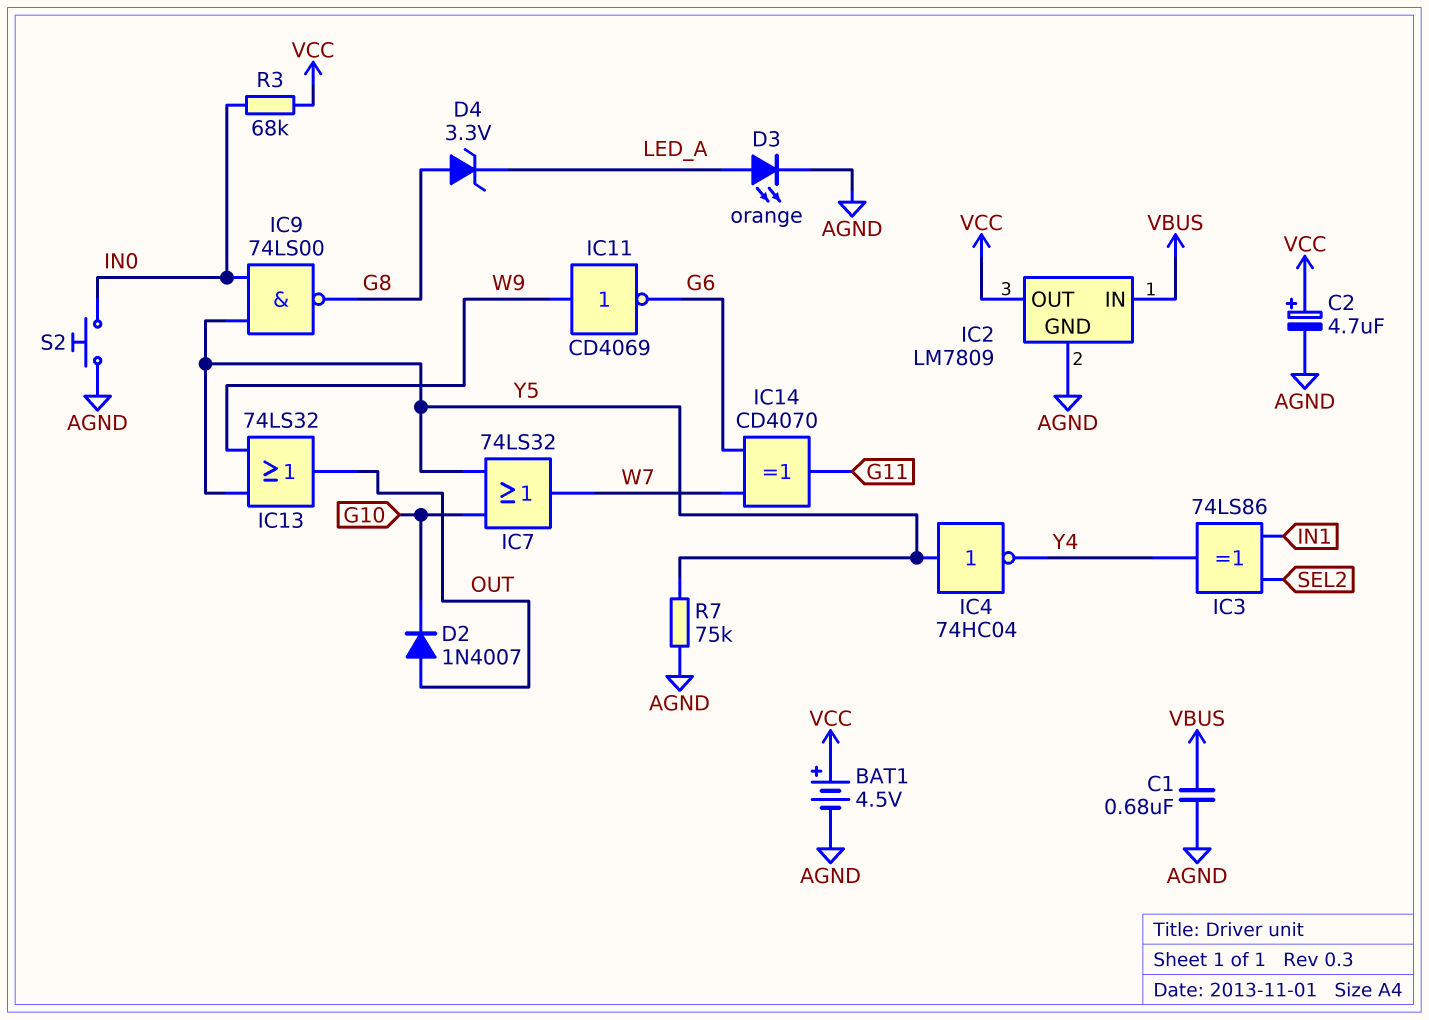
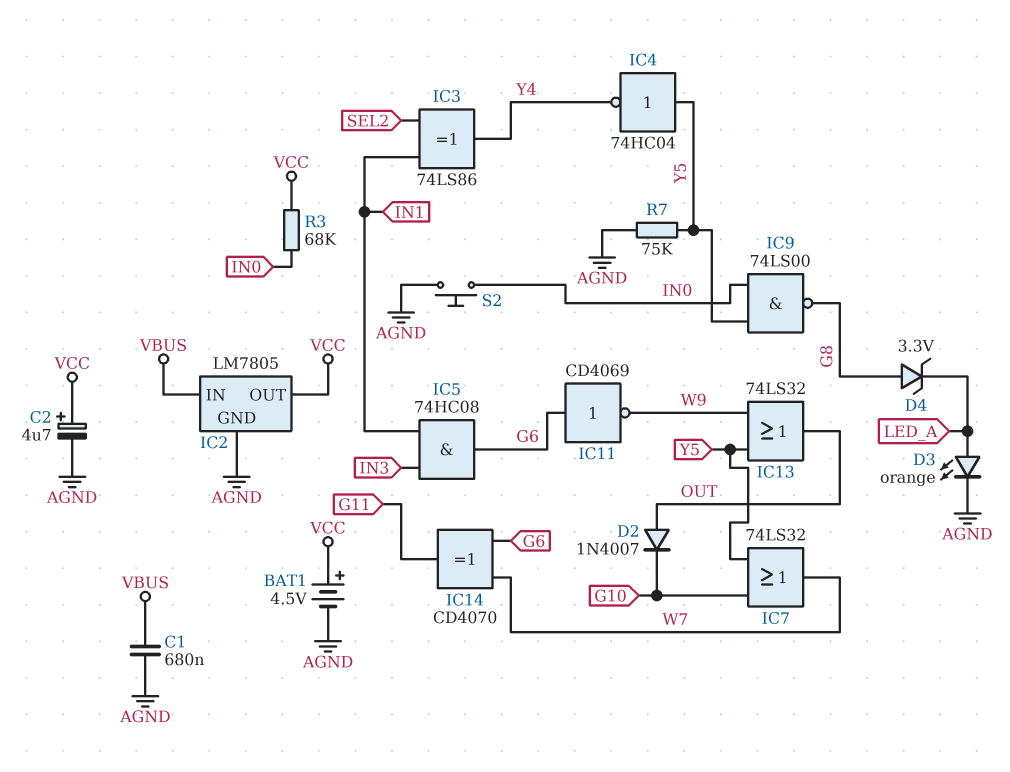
IC2: LM7809 -> LM7805
IC5: none -> AND 74HC08 (in IN1, in IN3, out G6)
IC11: NOT CD4069 (in W9, out G6) -> NOT CD4069 (in G6, out W9)

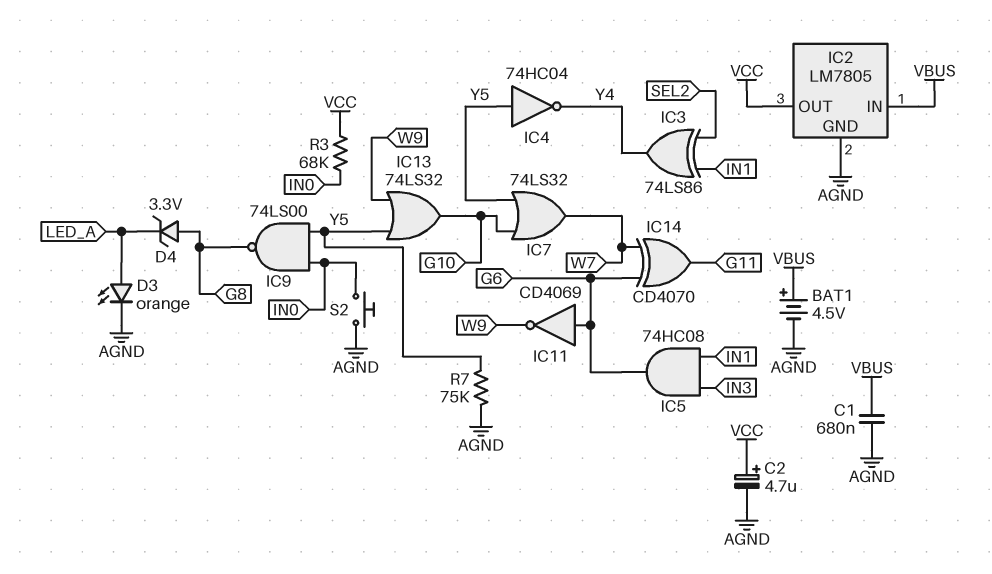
BAT1: 4.5V (plus VCC, minus AGND) -> 4.5V (plus VBUS, minus AGND)
D2: diode 1N4007 (A OUT, K G10) -> none
IC13: OR 74LS32 (in W9, in Y5, out OUT) -> OR 74LS32 (in W9, in Y5, out G10)

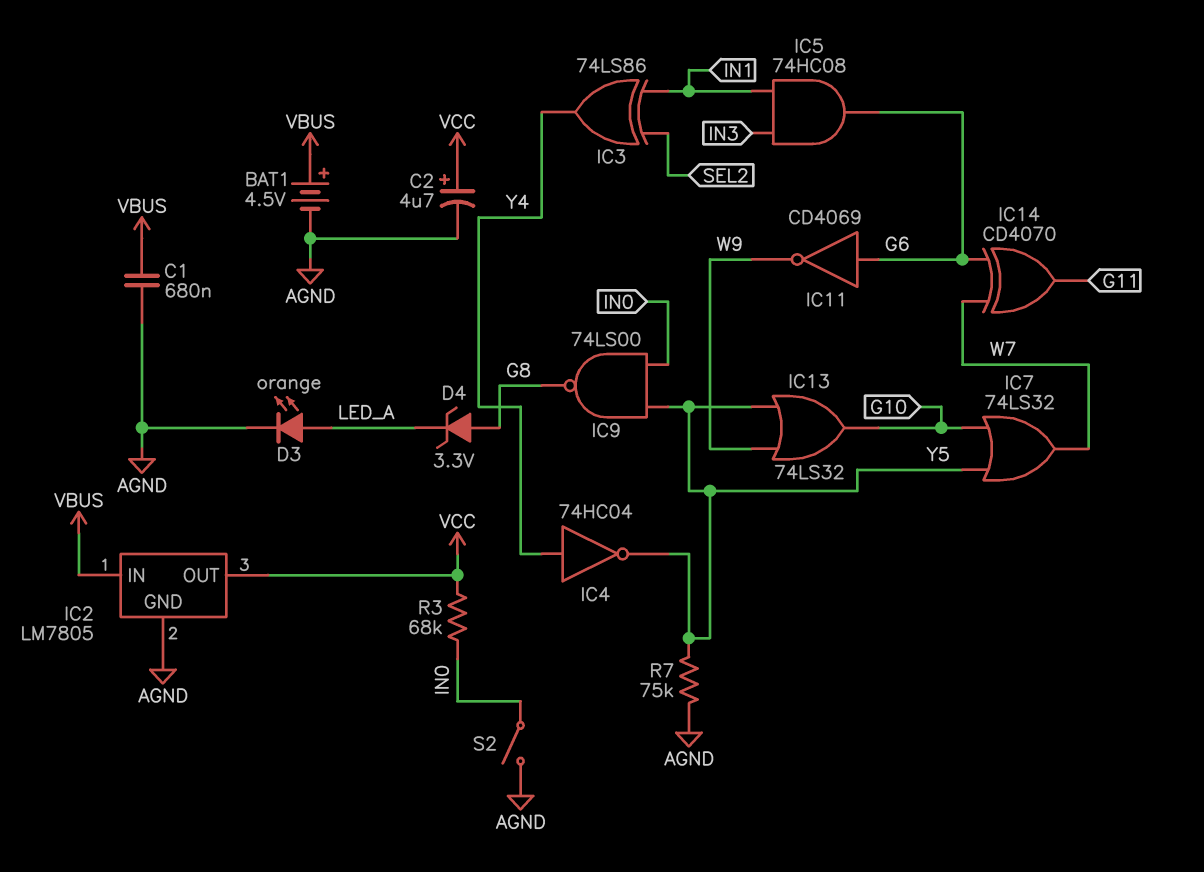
IC4: NOT 74HC04 (in Y5, out Y4) -> NOT 74HC04 (in Y4, out Y5)
S2: button (AGND, IN0) -> switch (AGND, IN0)

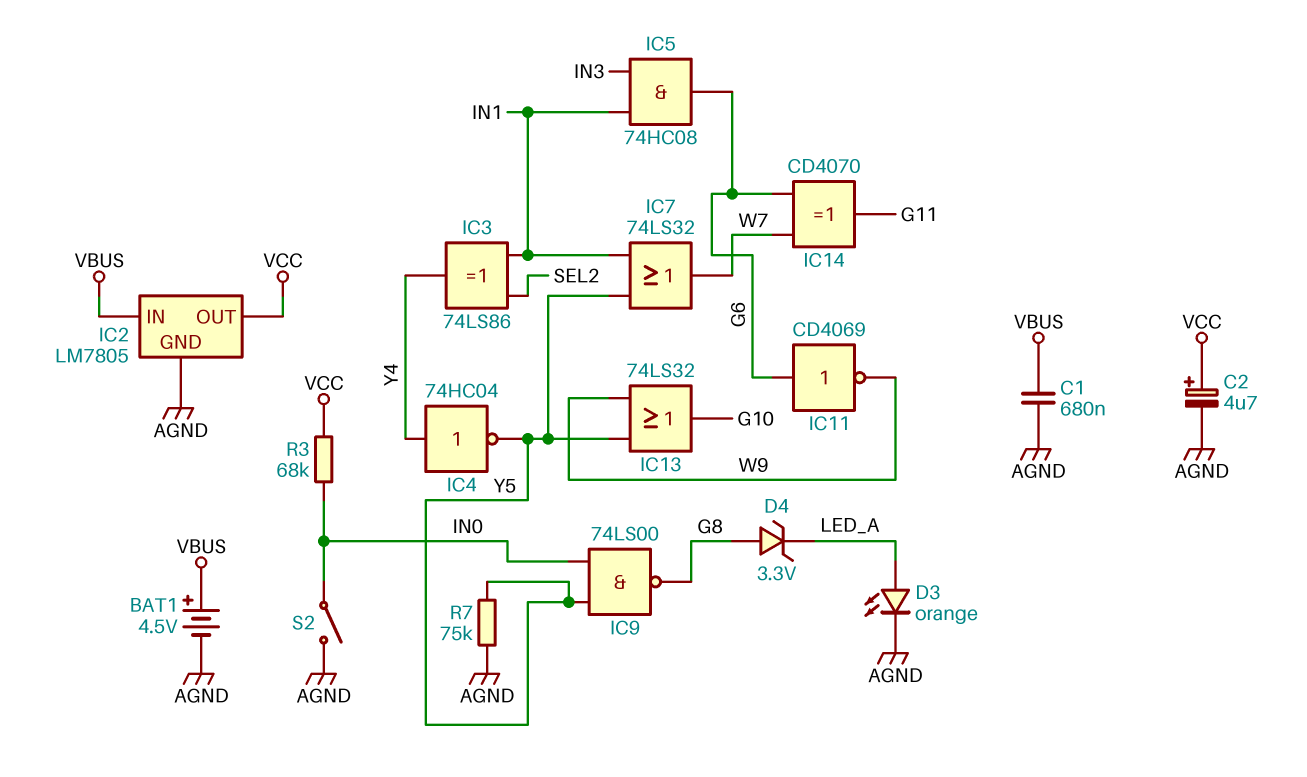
IC7: OR 74LS32 (in G10, in Y5, out W7) -> OR 74LS32 (in IN1, in Y5, out W7)

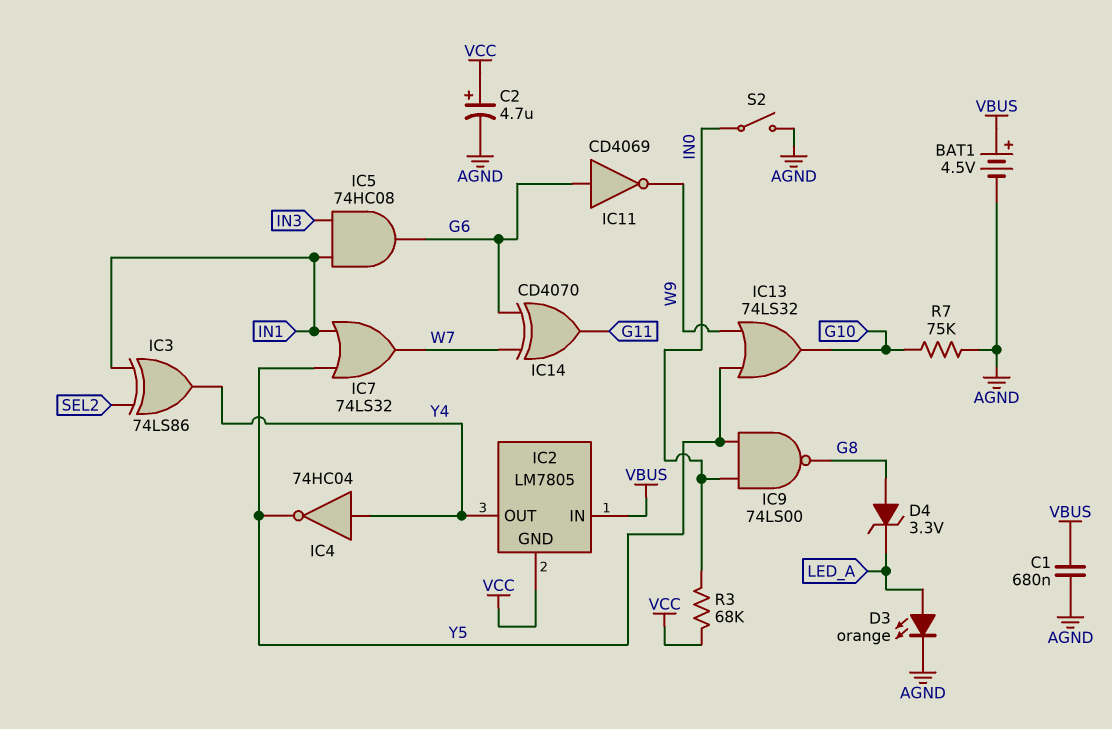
IC2 pin GND: AGND -> VCC
IC2 pin OUT: VCC -> Y4
R7: 75k (AGND, Y5) -> 75k (AGND, G10)

